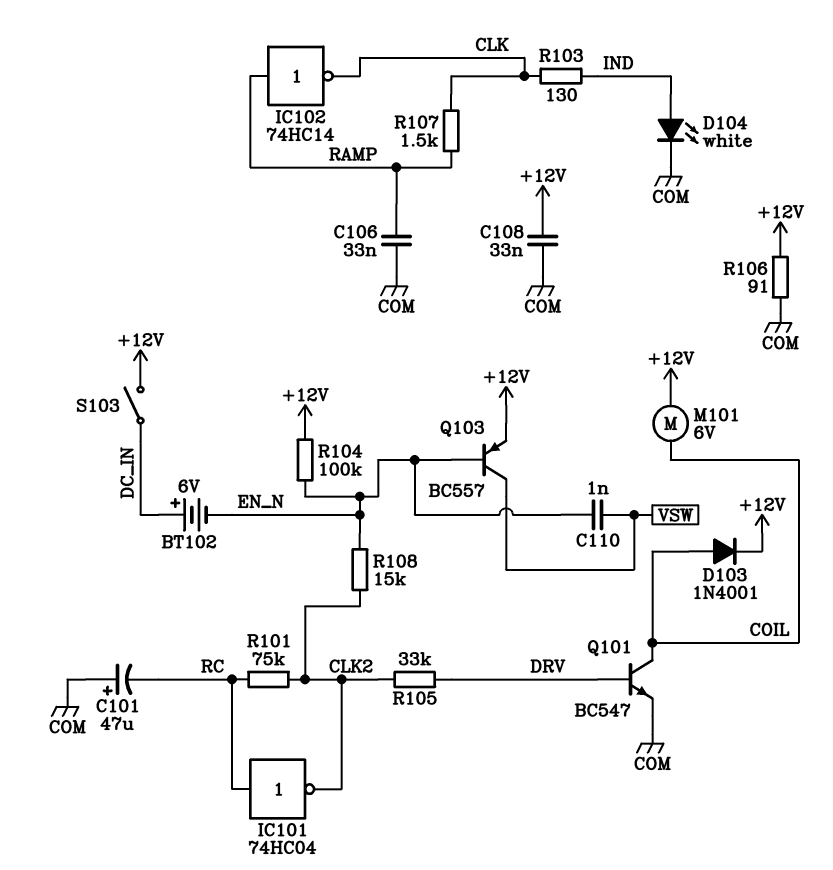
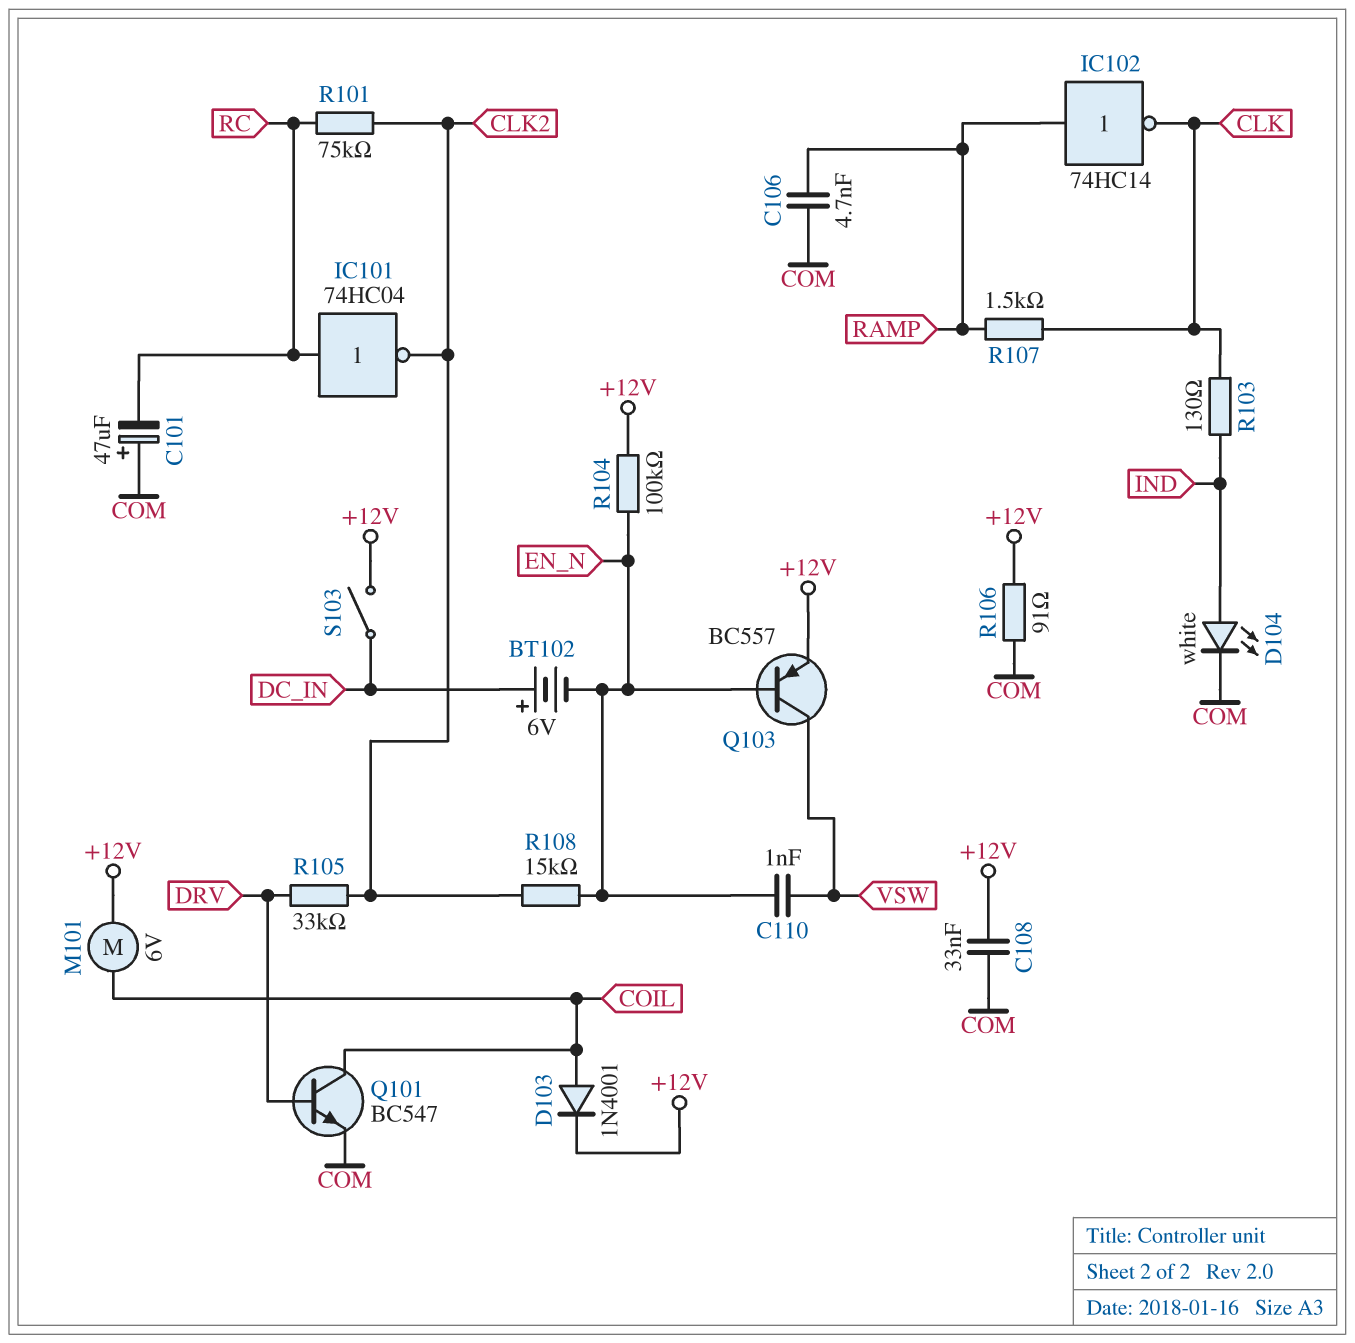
C106: 33nF (COM, RAMP) -> 4.7nF (COM, RAMP)

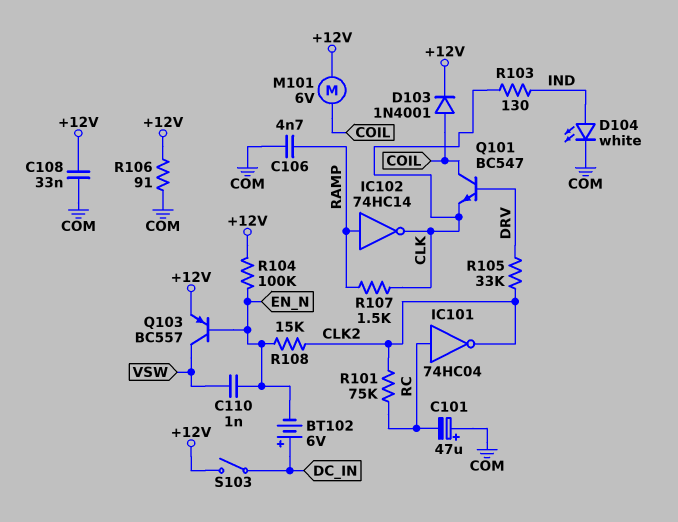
Q101: NPN BC547 (B DRV, C COIL, E COM) -> NPN BC547 (B DRV, C COIL, E CLK)

